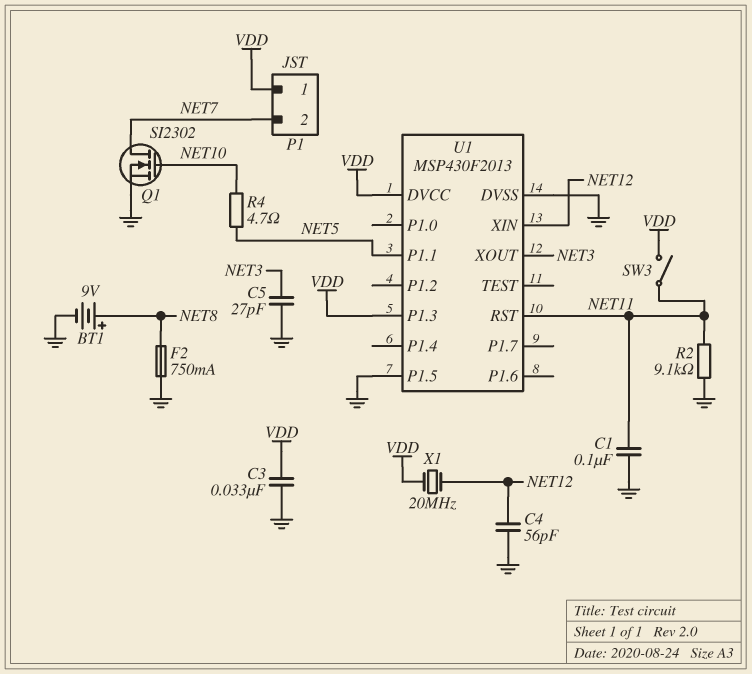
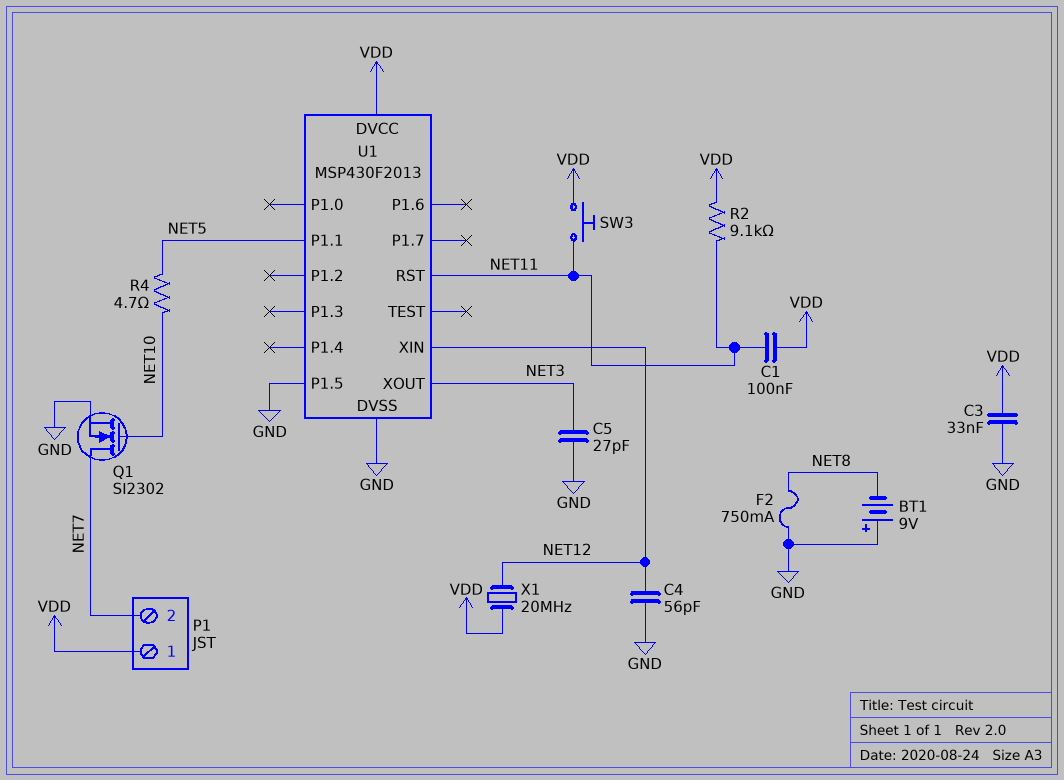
BT1: 9V (plus NET8, minus GND) -> 9V (plus GND, minus NET8)
C1: 100nF (GND, NET11) -> 100nF (NET11, VDD)
R2: 9.1k (GND, NET11) -> 9.1k (NET11, VDD)
SW3: switch (NET11, VDD) -> button (NET11, VDD)
U1 pin P1.3: VDD -> none

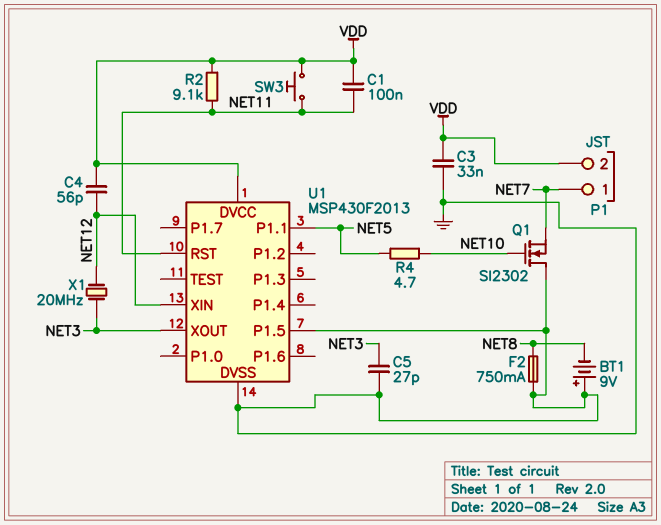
C4: 56pF (GND, NET12) -> 56pF (NET12, VDD)
P1 pin 1: VDD -> NET7
P1 pin 2: NET7 -> VDD
Q1: NMOS SI2302 (G NET10, D NET7, S GND) -> NMOS SI2302 (G NET10, D GND, S NET7)
X1: 20MHz (NET12, VDD) -> 20MHz (NET3, NET12)

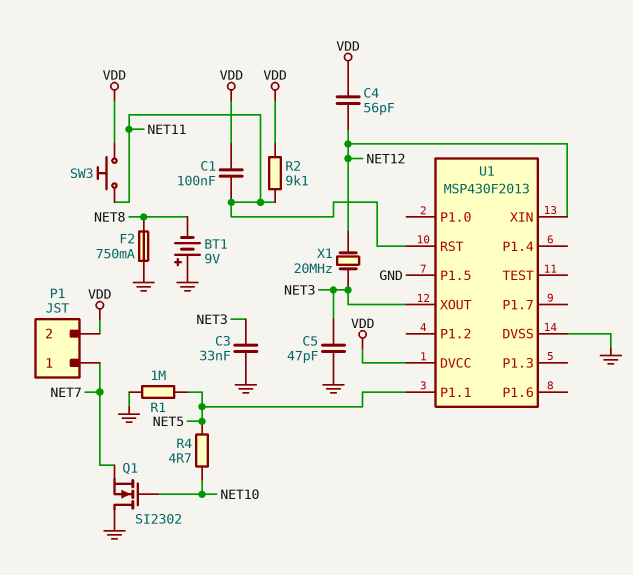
C3: 33nF (GND, VDD) -> 33nF (GND, NET3)
C5: 27pF (GND, NET3) -> 47pF (GND, NET3)
R1: none -> 1M (GND, NET5)

